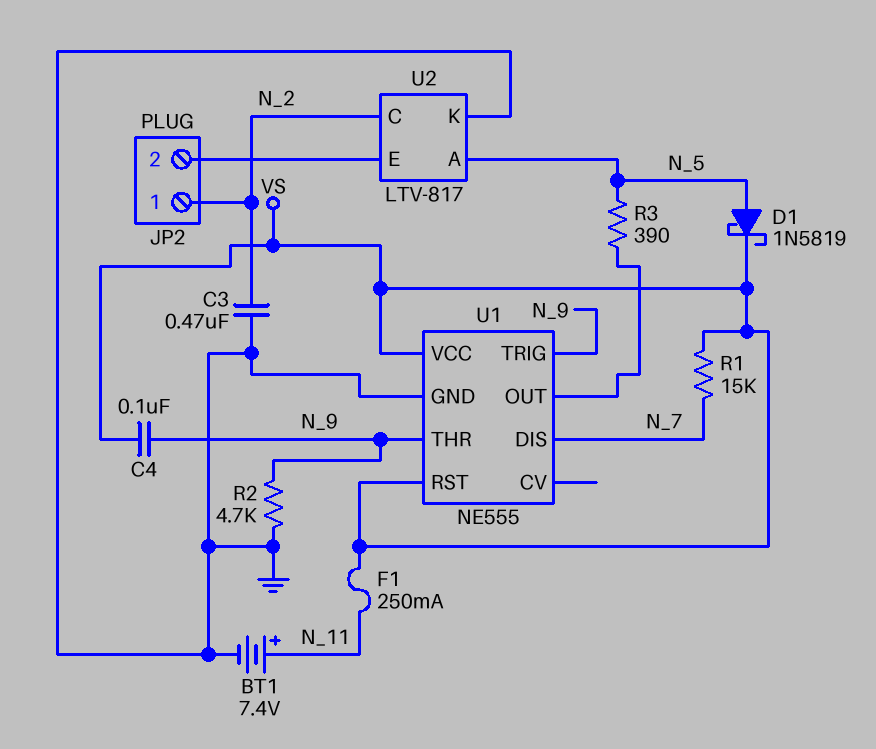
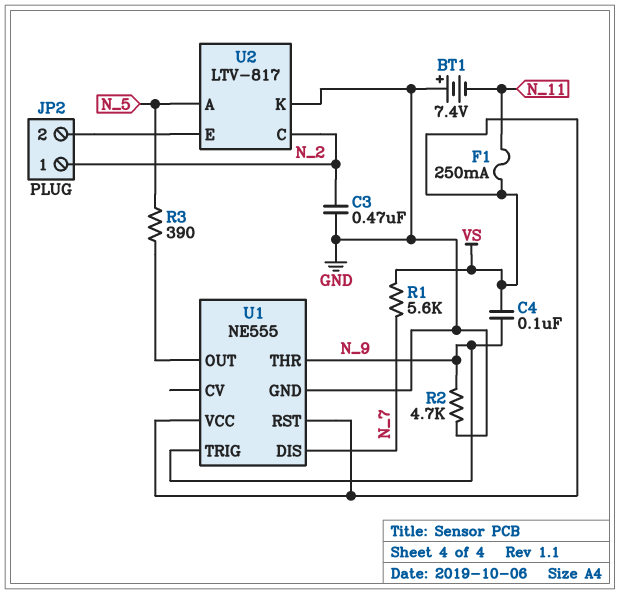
BT1: 7.4V (plus N_11, minus GND) -> 7.4V (plus GND, minus N_11)
D1: schottky 1N5819 (A N_5, K VS) -> none
R1: 15k (N_7, VS) -> 5.6k (N_7, VS)

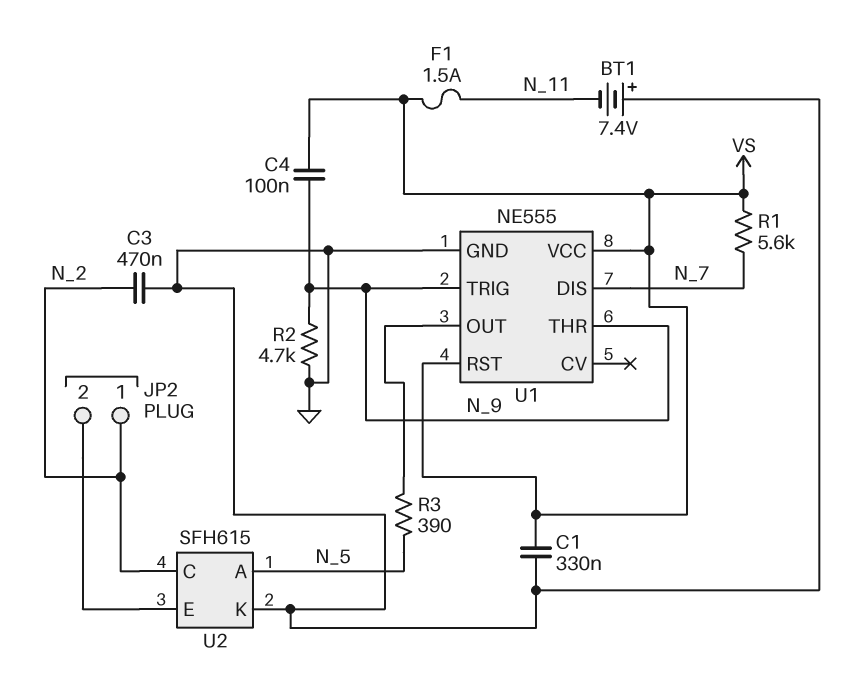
C1: none -> 330nF (GND, VS)
F1: 250mA (N_11, VS) -> 1.5A (N_11, VS)
U2: LTV-817 -> SFH615

